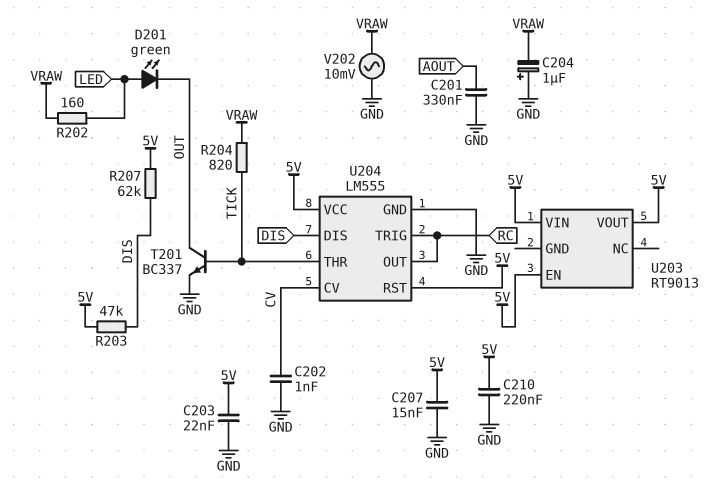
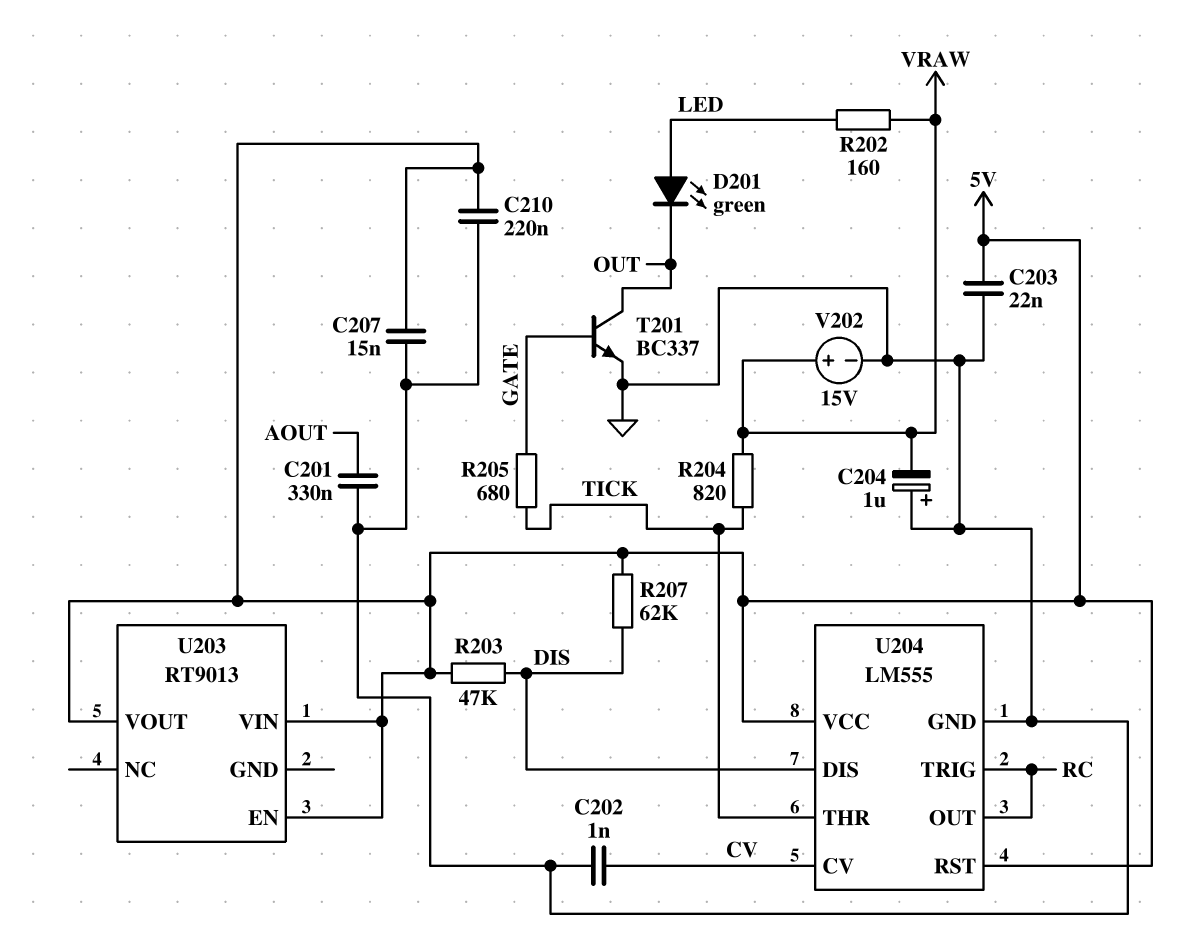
R205: none -> 680 (GATE, TICK)
T201: NPN BC337 (B TICK, C OUT, E GND) -> NPN BC337 (B GATE, C OUT, E GND)
V202: AC 10mV (GND, VRAW) -> 15V (plus VRAW, minus GND)

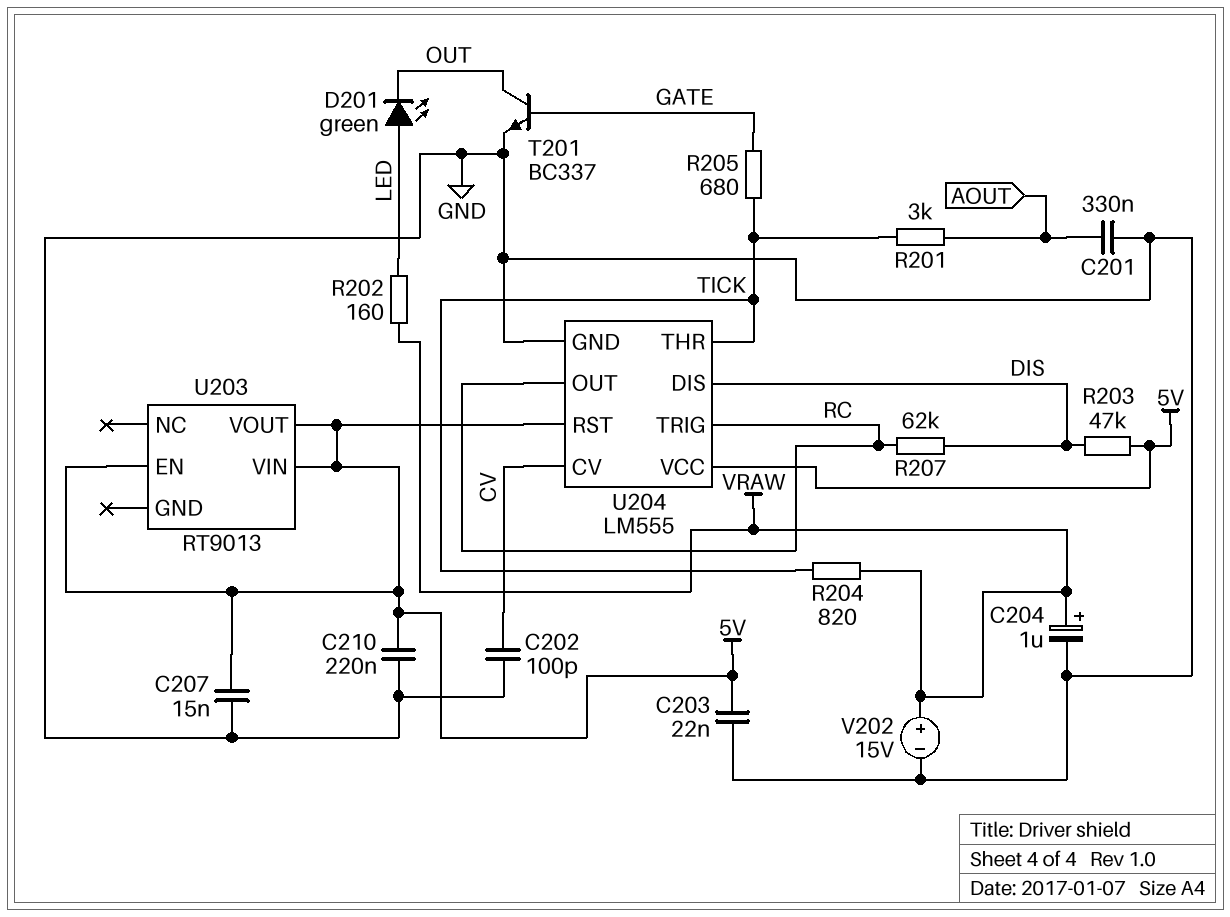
C202: 1nF (CV, GND) -> 100pF (CV, GND)
C204: 1uF (plus GND, minus VRAW) -> 1uF (plus VRAW, minus GND)
R201: none -> 3k (AOUT, TICK)
R207: 62k (5V, DIS) -> 62k (DIS, RC)

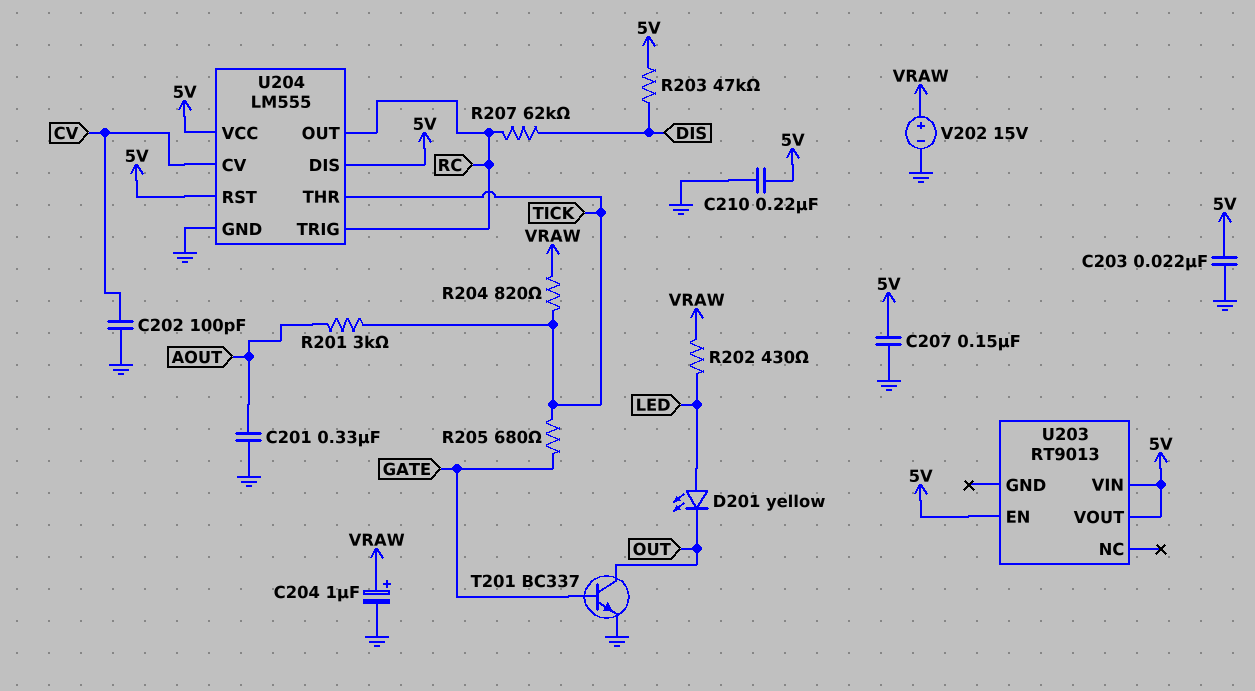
C207: 15nF (5V, GND) -> 150nF (5V, GND)
D201: LED green (A LED, K OUT) -> LED yellow (A LED, K OUT)
R202: 160 (LED, VRAW) -> 430 (LED, VRAW)
U204 pin DIS: DIS -> 5V

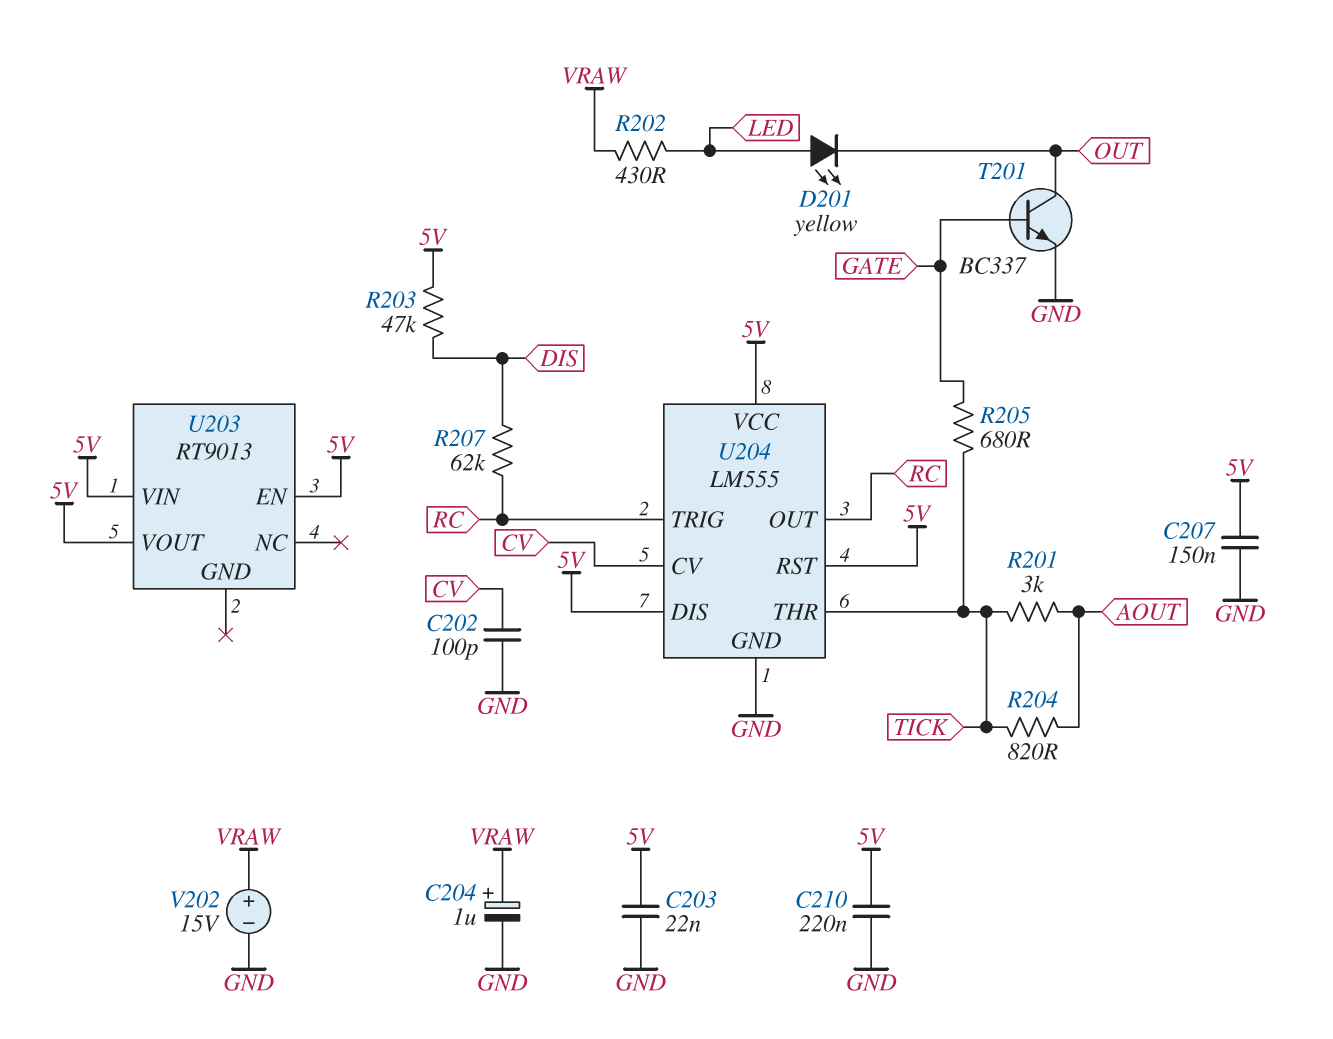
C201: 330nF (AOUT, GND) -> none
R204: 820 (TICK, VRAW) -> 820 (AOUT, TICK)

